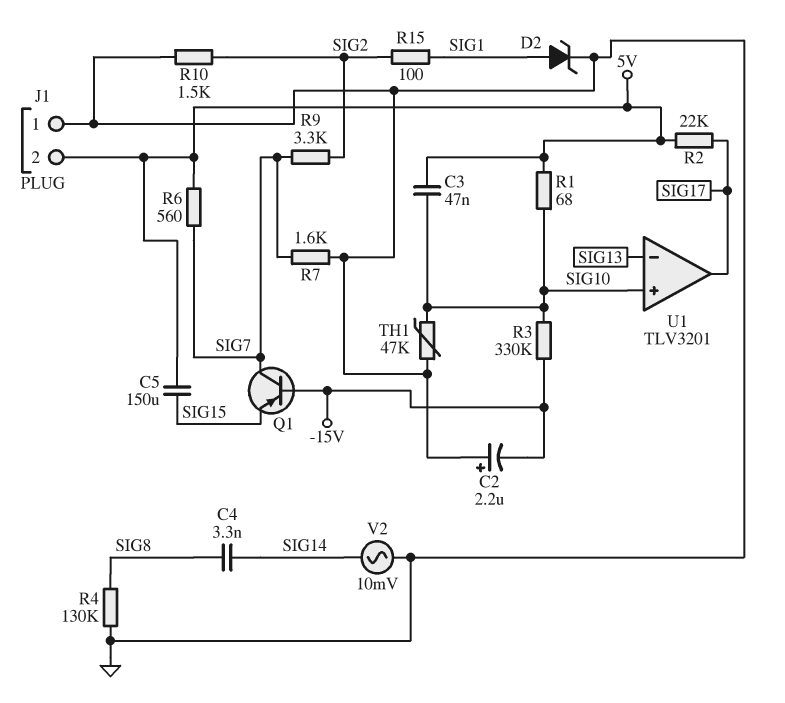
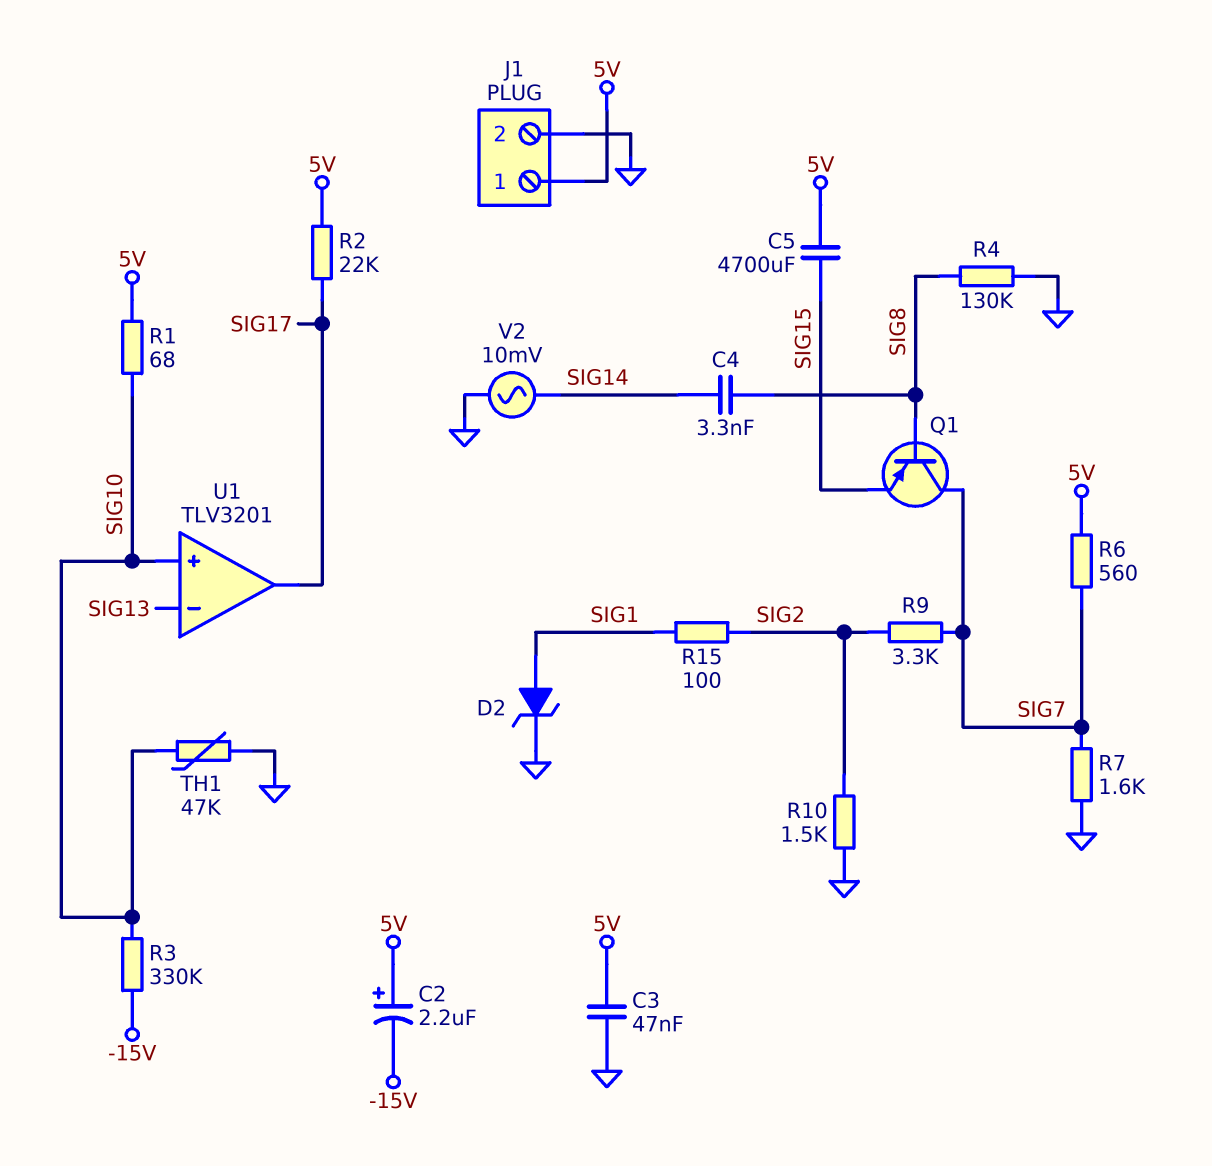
C2: 2.2uF (plus GND, minus -15V) -> 2.2uF (plus 5V, minus -15V)
C3: 47nF (5V, SIG10) -> 47nF (5V, GND)
C5: 150uF (5V, SIG15) -> 4700uF (5V, SIG15)
J1 pin 1: GND -> 5V
J1 pin 2: 5V -> GND
Q1: PNP (B -15V, C SIG7, E SIG15) -> PNP (B SIG8, C SIG7, E SIG15)

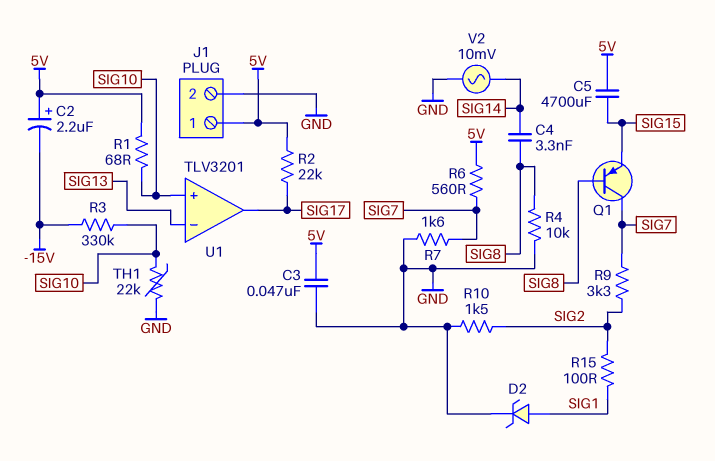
R4: 130k (GND, SIG8) -> 10k (GND, SIG8)
TH1: 47k (GND, SIG10) -> 22k (GND, SIG10)

